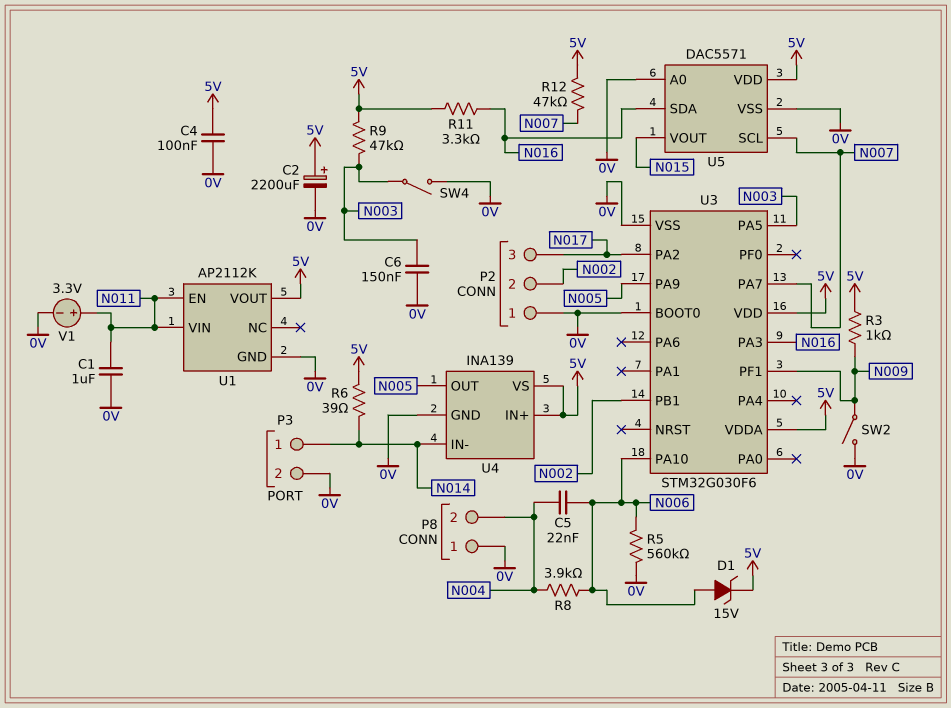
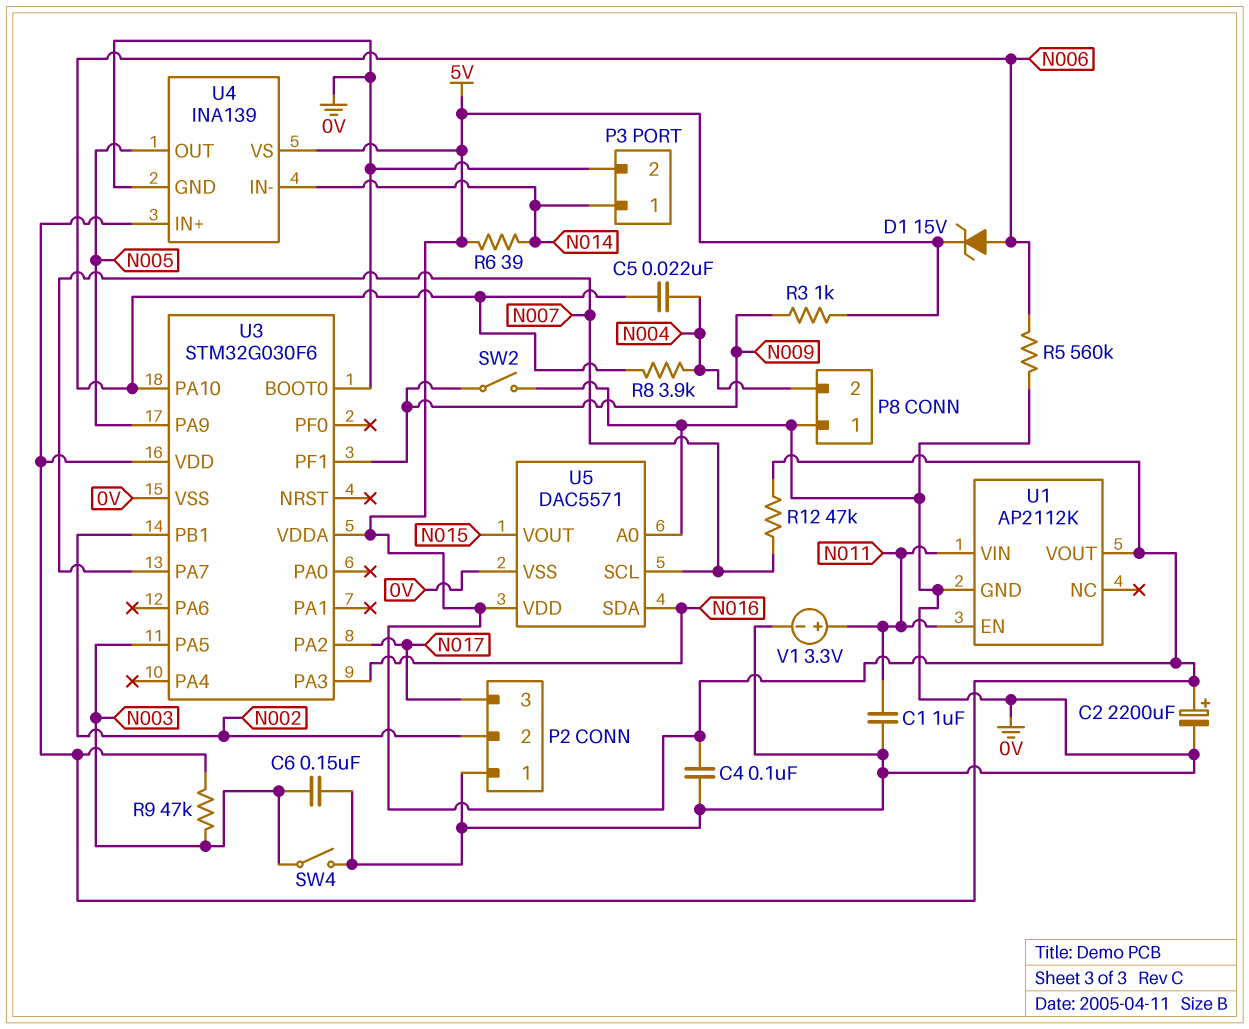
R11: 3.3k (5V, N016) -> none

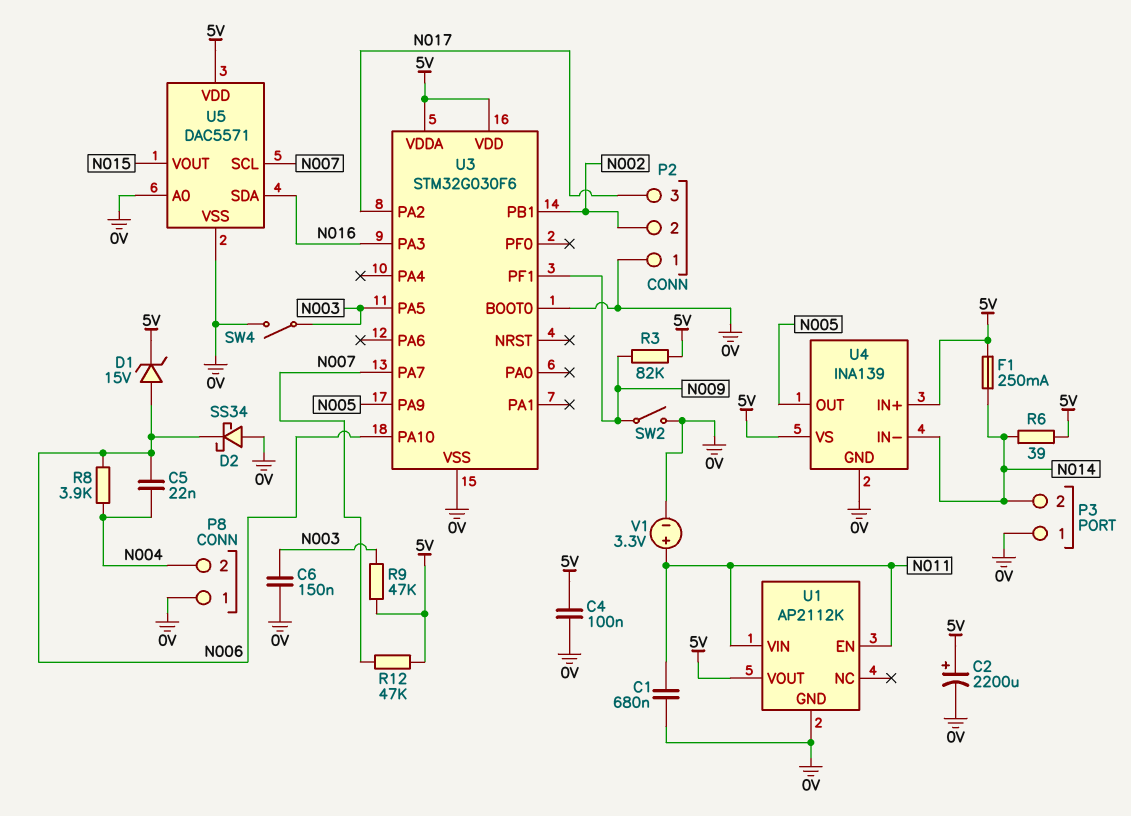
C1: 1uF (0V, N011) -> 680nF (0V, N011)
D2: none -> schottky SS34 (A 0V, K N006)
F1: none -> 250mA (5V, N014)
P3 pin 1: N014 -> 0V
P3 pin 2: 0V -> N014
R3: 1k (5V, N009) -> 82k (5V, N009)
R5: 560k (0V, N006) -> none

